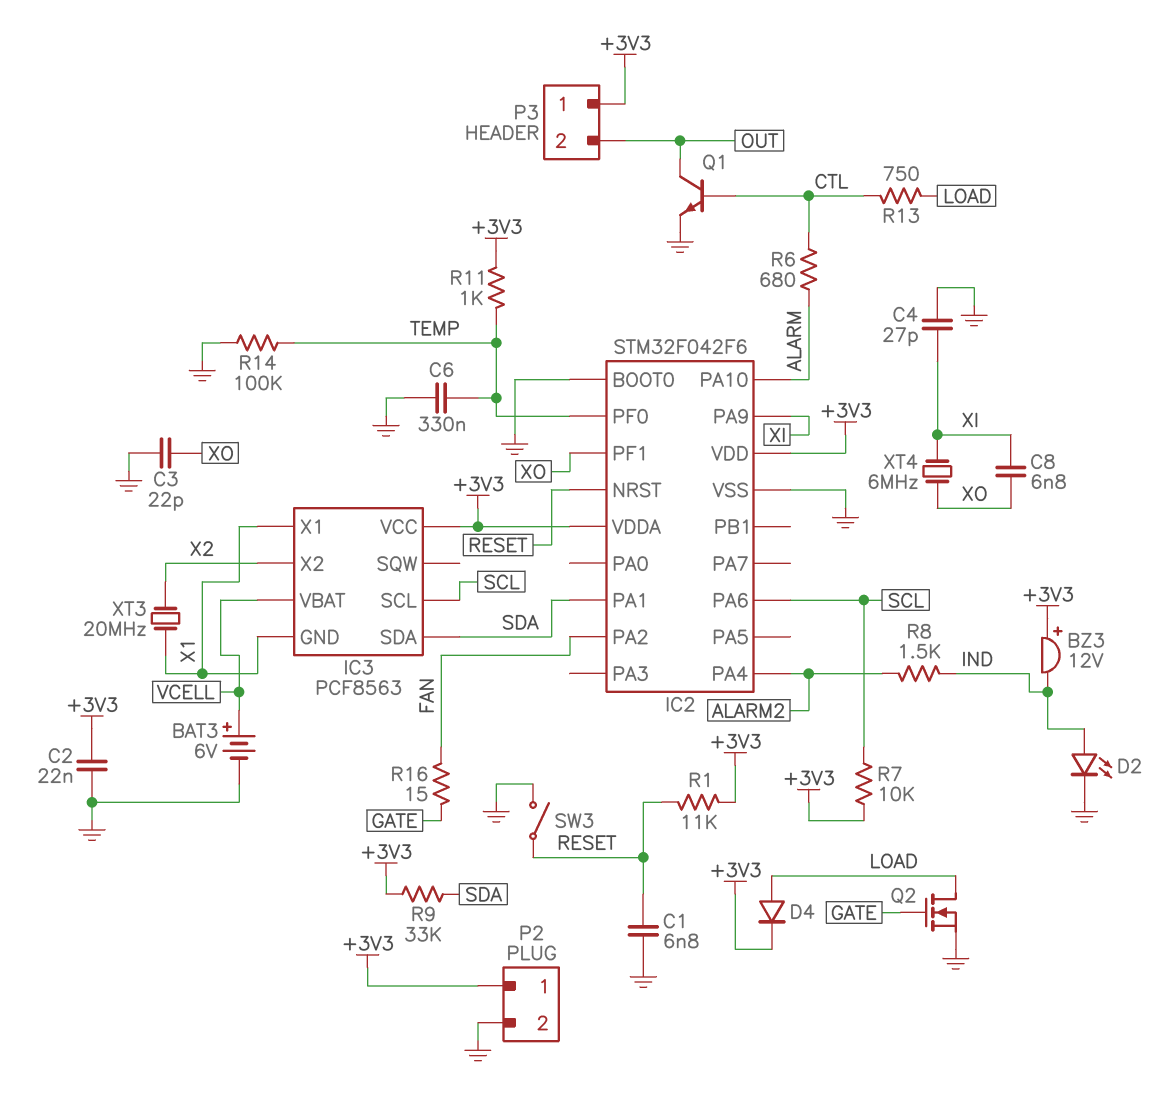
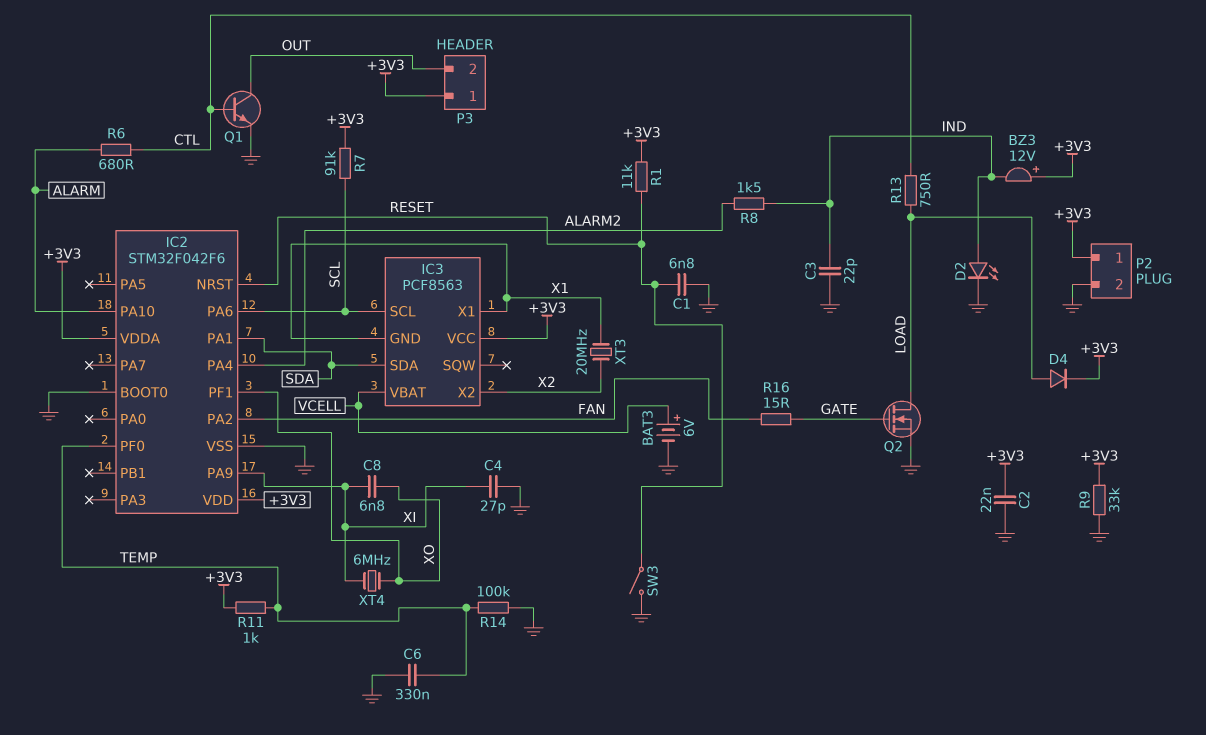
C3: 22pF (GND, XO) -> 22pF (GND, IND)
R7: 10k (+3V3, SCL) -> 91k (+3V3, SCL)
R9: 33k (+3V3, SDA) -> 33k (+3V3, GND)

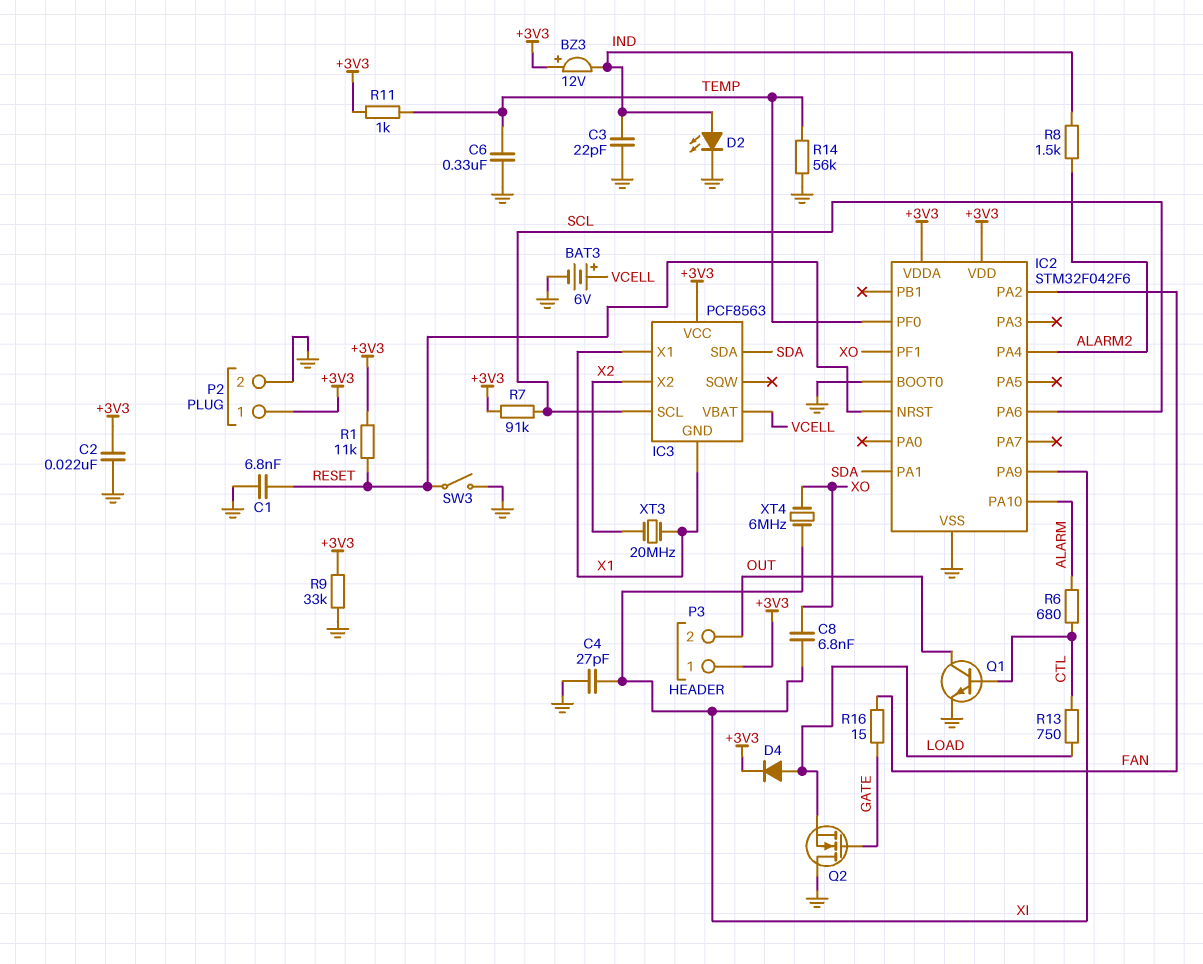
Q2: NMOS (G GATE, D LOAD, S GND) -> NMOS (G GATE, D GND, S LOAD)
R14: 100k (GND, TEMP) -> 56k (GND, TEMP)

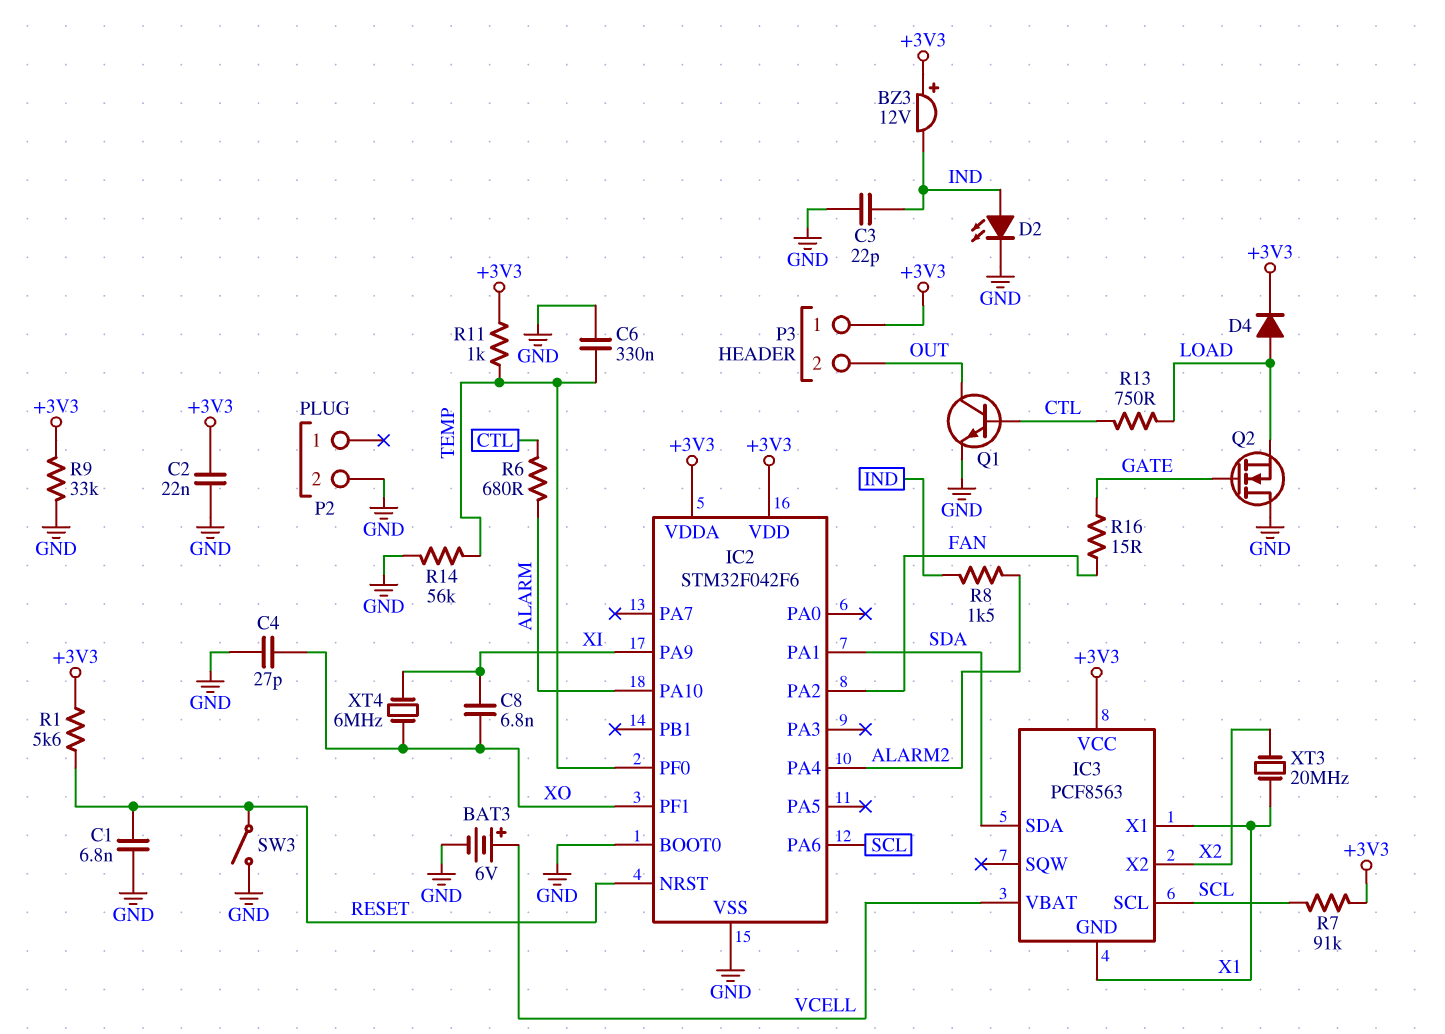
C4: 27pF (GND, XI) -> 27pF (GND, XO)
P2 pin 1: +3V3 -> none
R1: 11k (+3V3, RESET) -> 5.6k (+3V3, RESET)

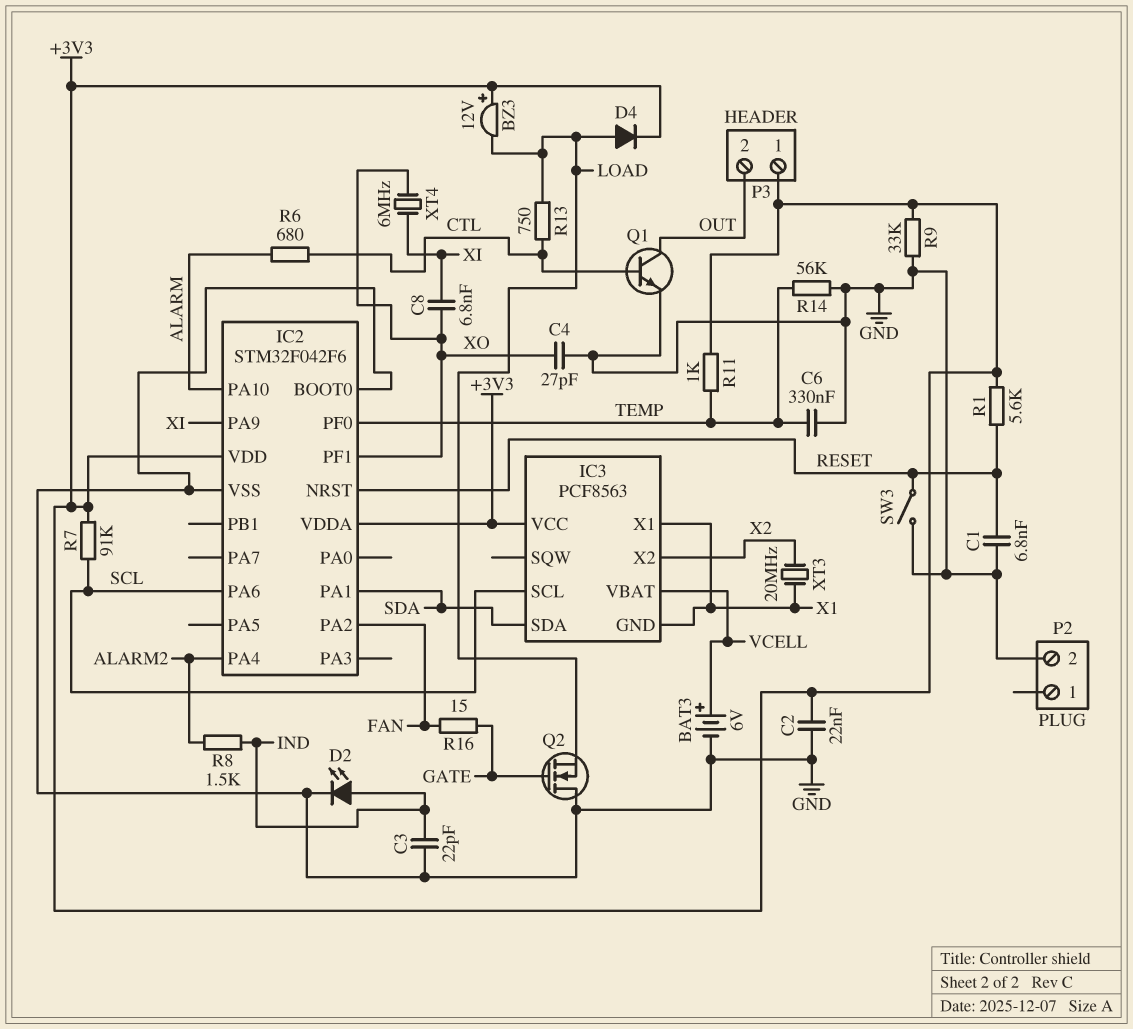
BZ3: buzzer 12V (plus +3V3, minus IND) -> buzzer 12V (plus +3V3, minus LOAD)

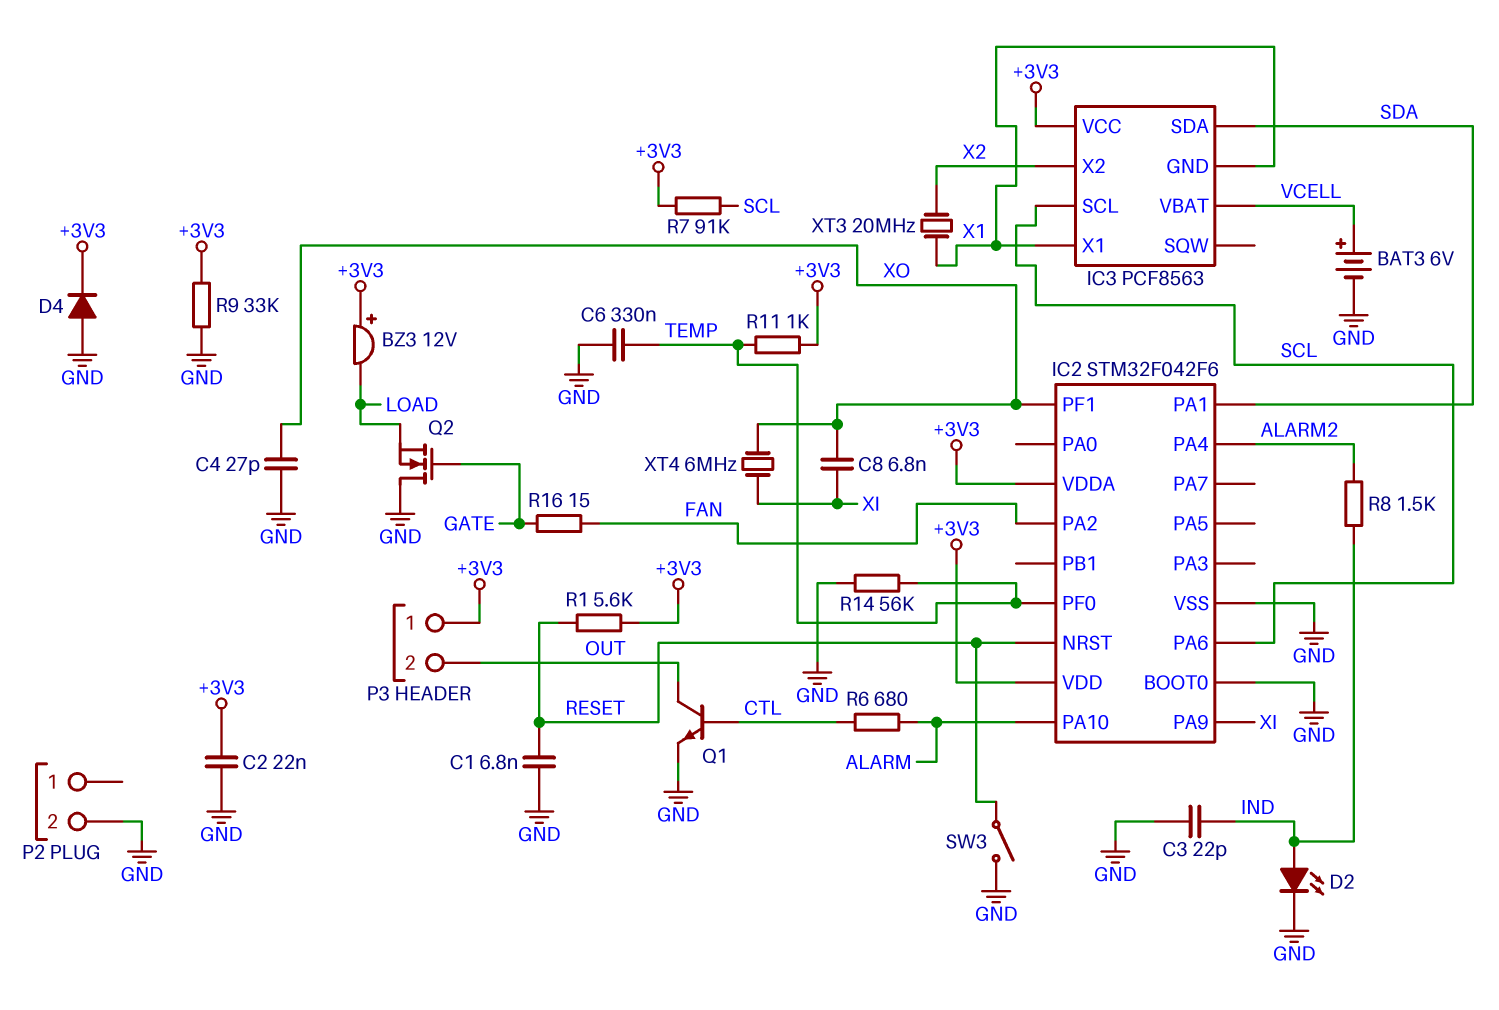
D4: diode (A LOAD, K +3V3) -> diode (A GND, K +3V3)
R13: 750 (CTL, LOAD) -> none

